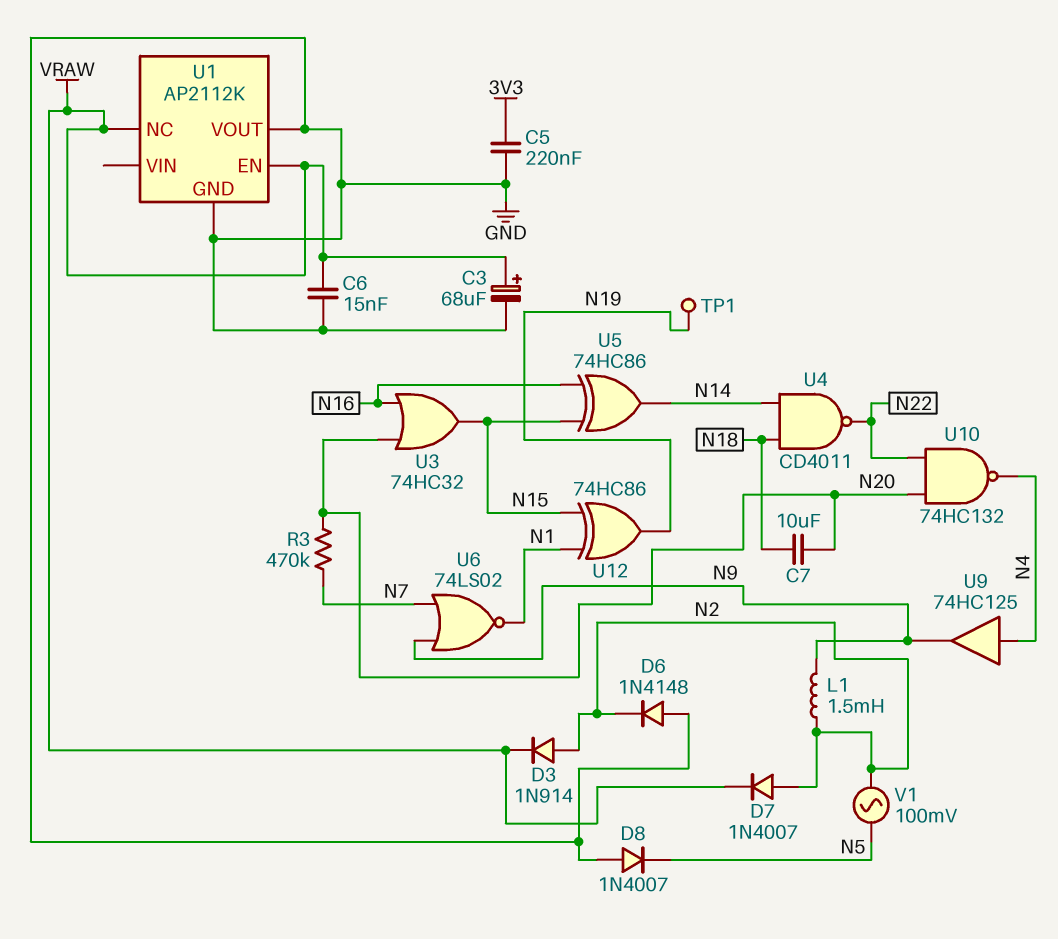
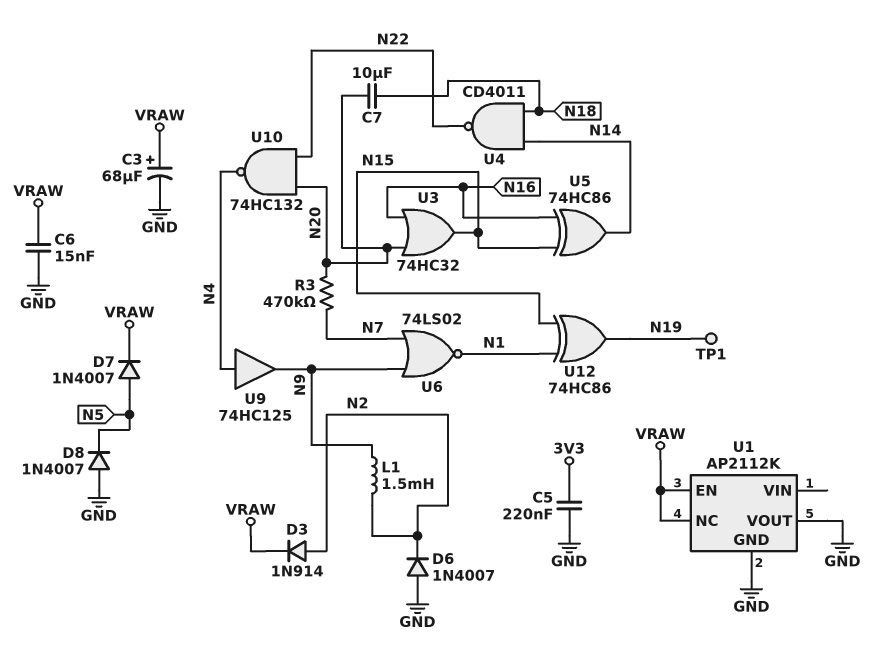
D6: diode 1N4148 (A GND, K N2) -> diode 1N4007 (A GND, K N2)
D7: diode 1N4007 (A N2, K VRAW) -> diode 1N4007 (A N5, K VRAW)
V1: AC 100mV (N2, N5) -> none

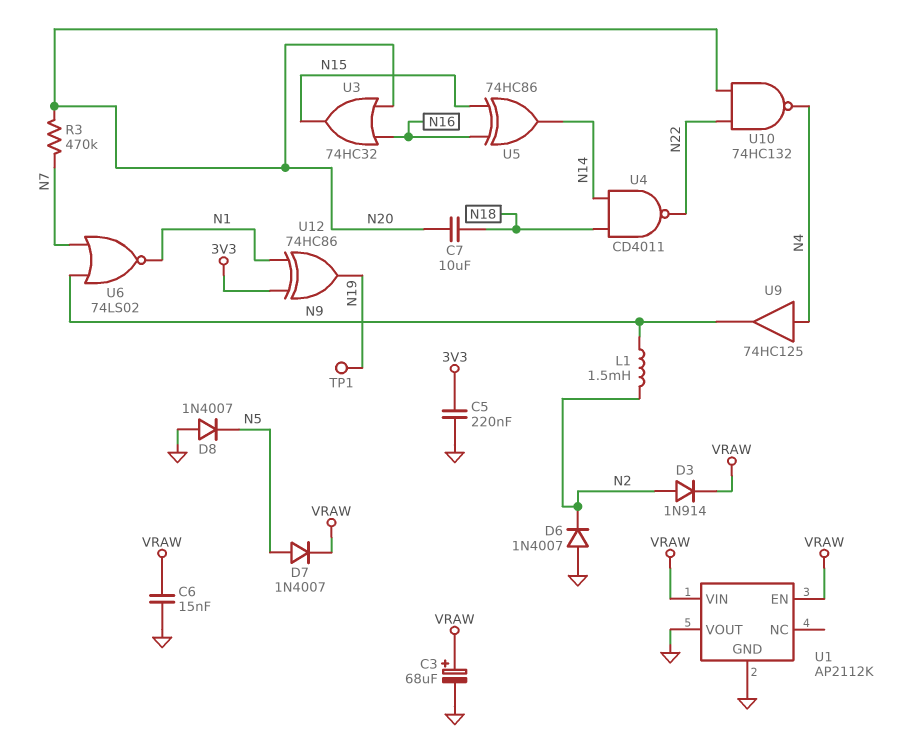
U1 pin NC: VRAW -> none
U1 pin VIN: none -> VRAW
U12: XOR 74HC86 (in N1, in N15, out N19) -> XOR 74HC86 (in 3V3, in N1, out N19)

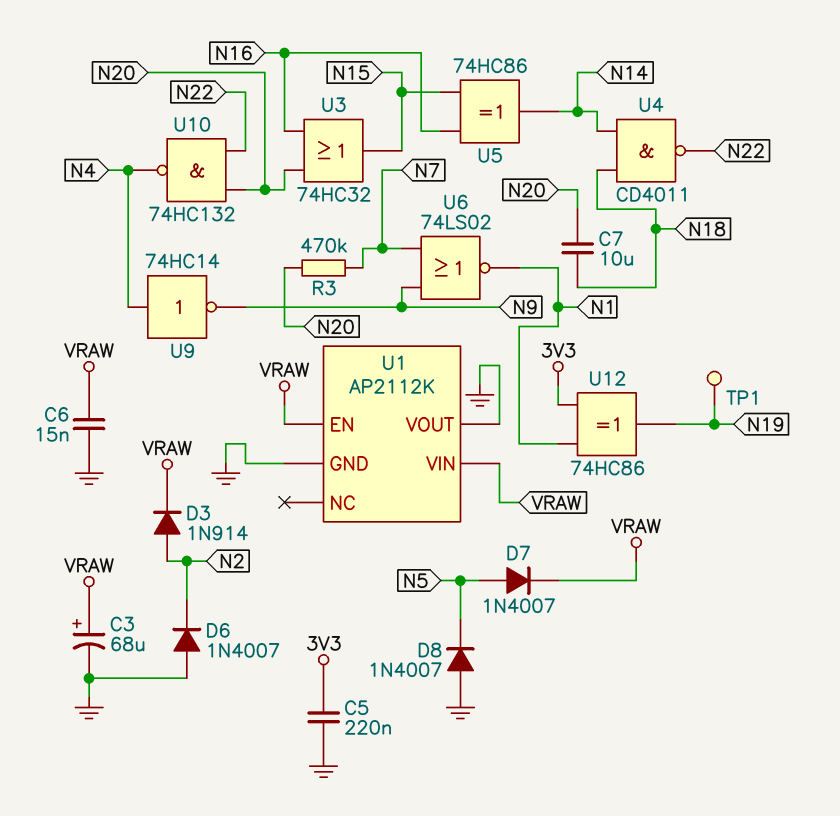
L1: 1.5mH (N2, N9) -> none
U9: buffer 74HC125 (in N4, out N9) -> NOT 74HC14 (in N4, out N9)

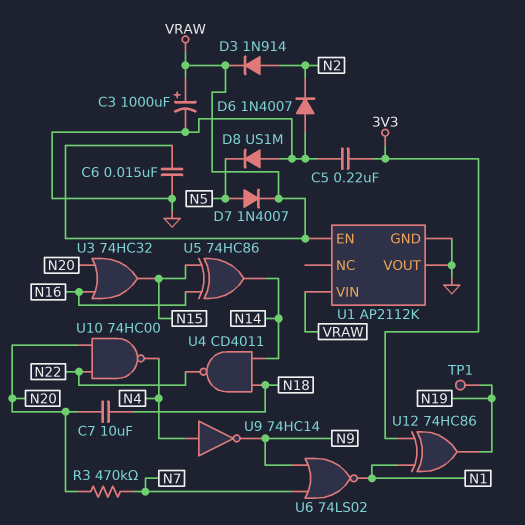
C3: 68uF (plus VRAW, minus GND) -> 1000uF (plus VRAW, minus GND)
D8: diode 1N4007 (A GND, K N5) -> diode US1M (A GND, K N5)
U10: NAND 74HC132 (in N20, in N22, out N4) -> NAND 74HC00 (in N20, in N22, out N4)

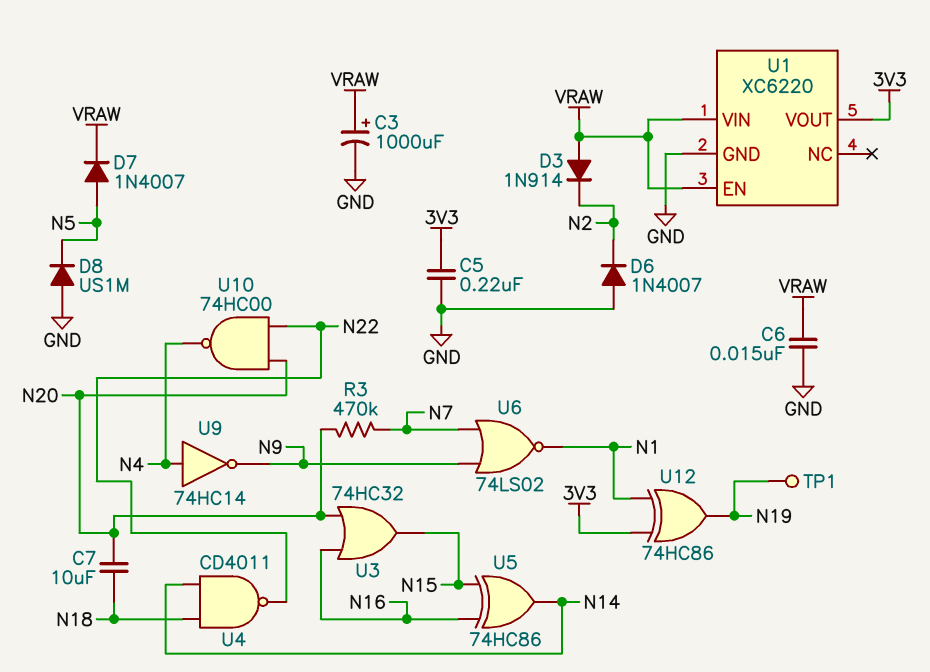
D3: diode 1N914 (A N2, K VRAW) -> diode 1N914 (A VRAW, K N2)
U1: AP2112K -> XC6220
U1 pin VOUT: GND -> 3V3

